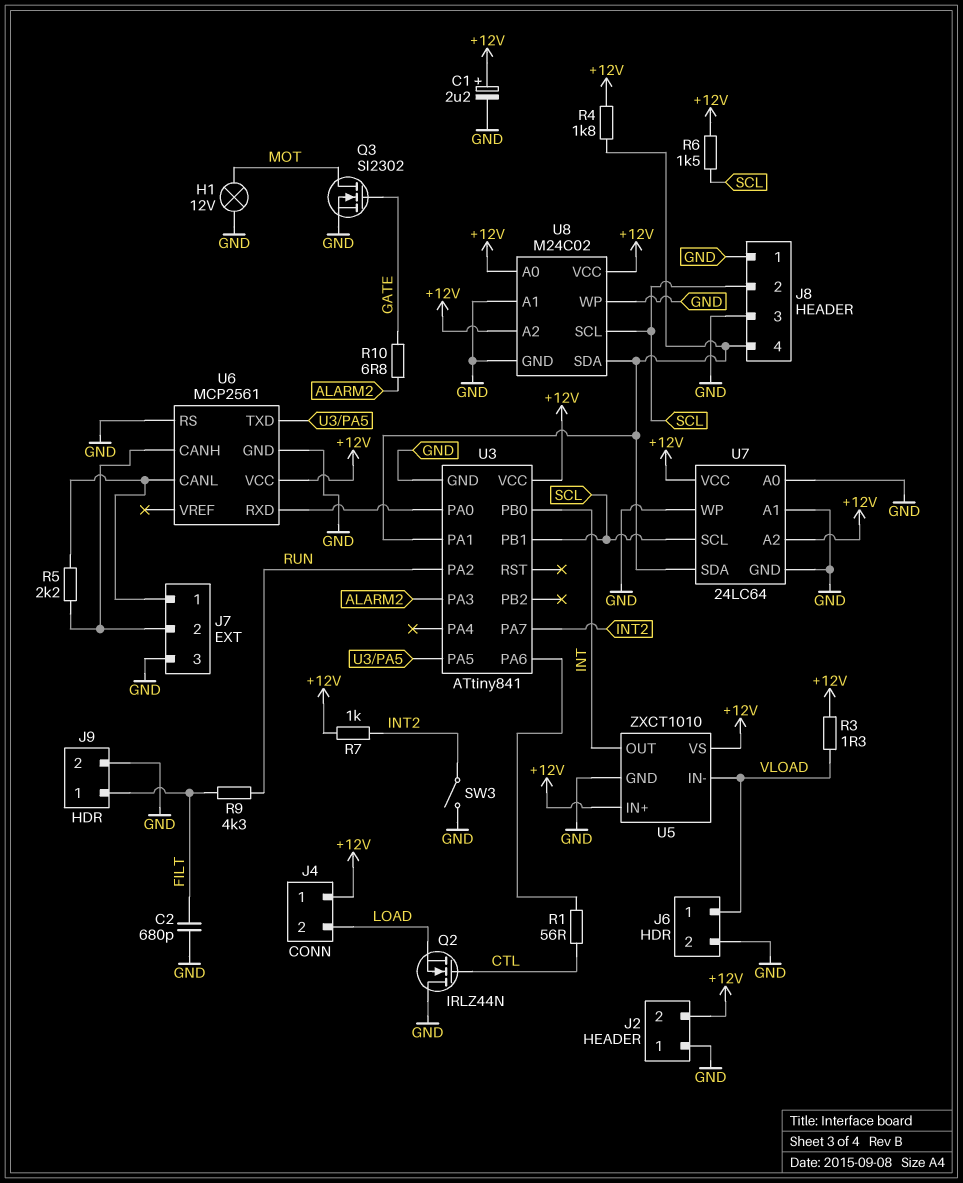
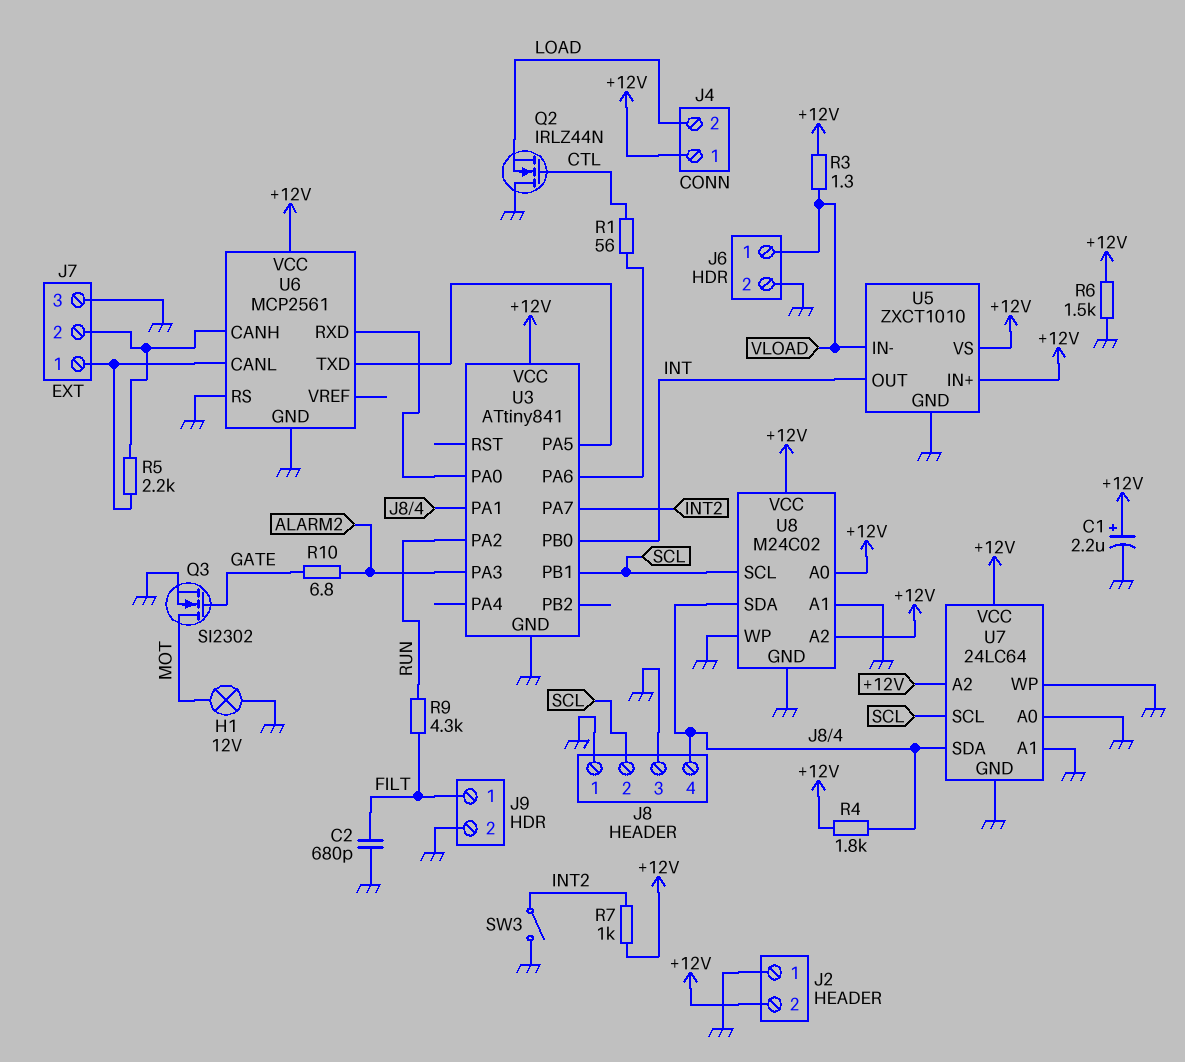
R6: 1.5k (+12V, SCL) -> 1.5k (+12V, GND)

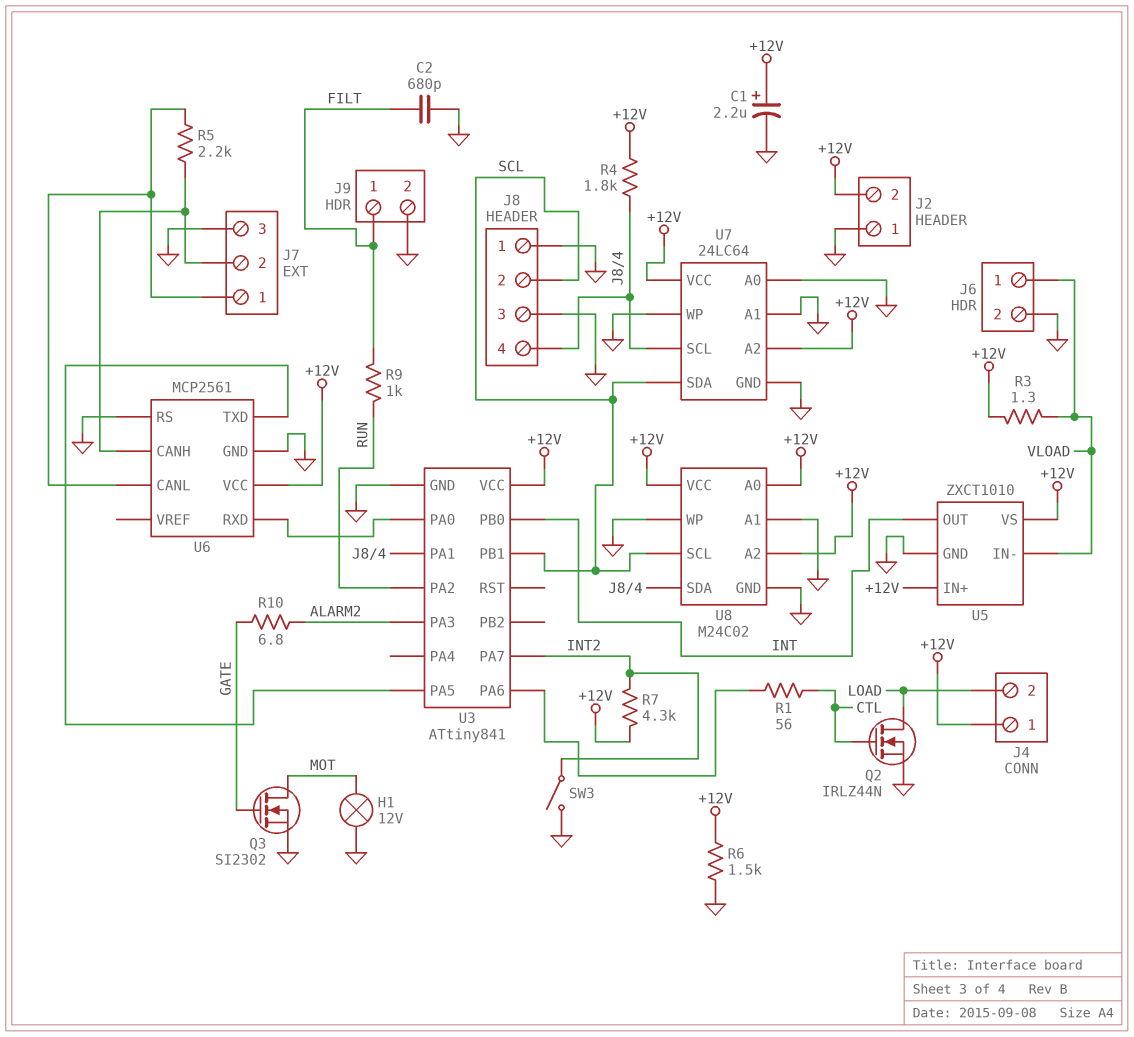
Q2: NMOS IRLZ44N (G CTL, D GND, S LOAD) -> NMOS IRLZ44N (G CTL, D LOAD, S GND)
R7: 1k (+12V, INT2) -> 4.3k (+12V, INT2)
R9: 4.3k (FILT, RUN) -> 1k (FILT, RUN)
U7 pin SCL: SCL -> J8/4
U7 pin SDA: J8/4 -> SCL

